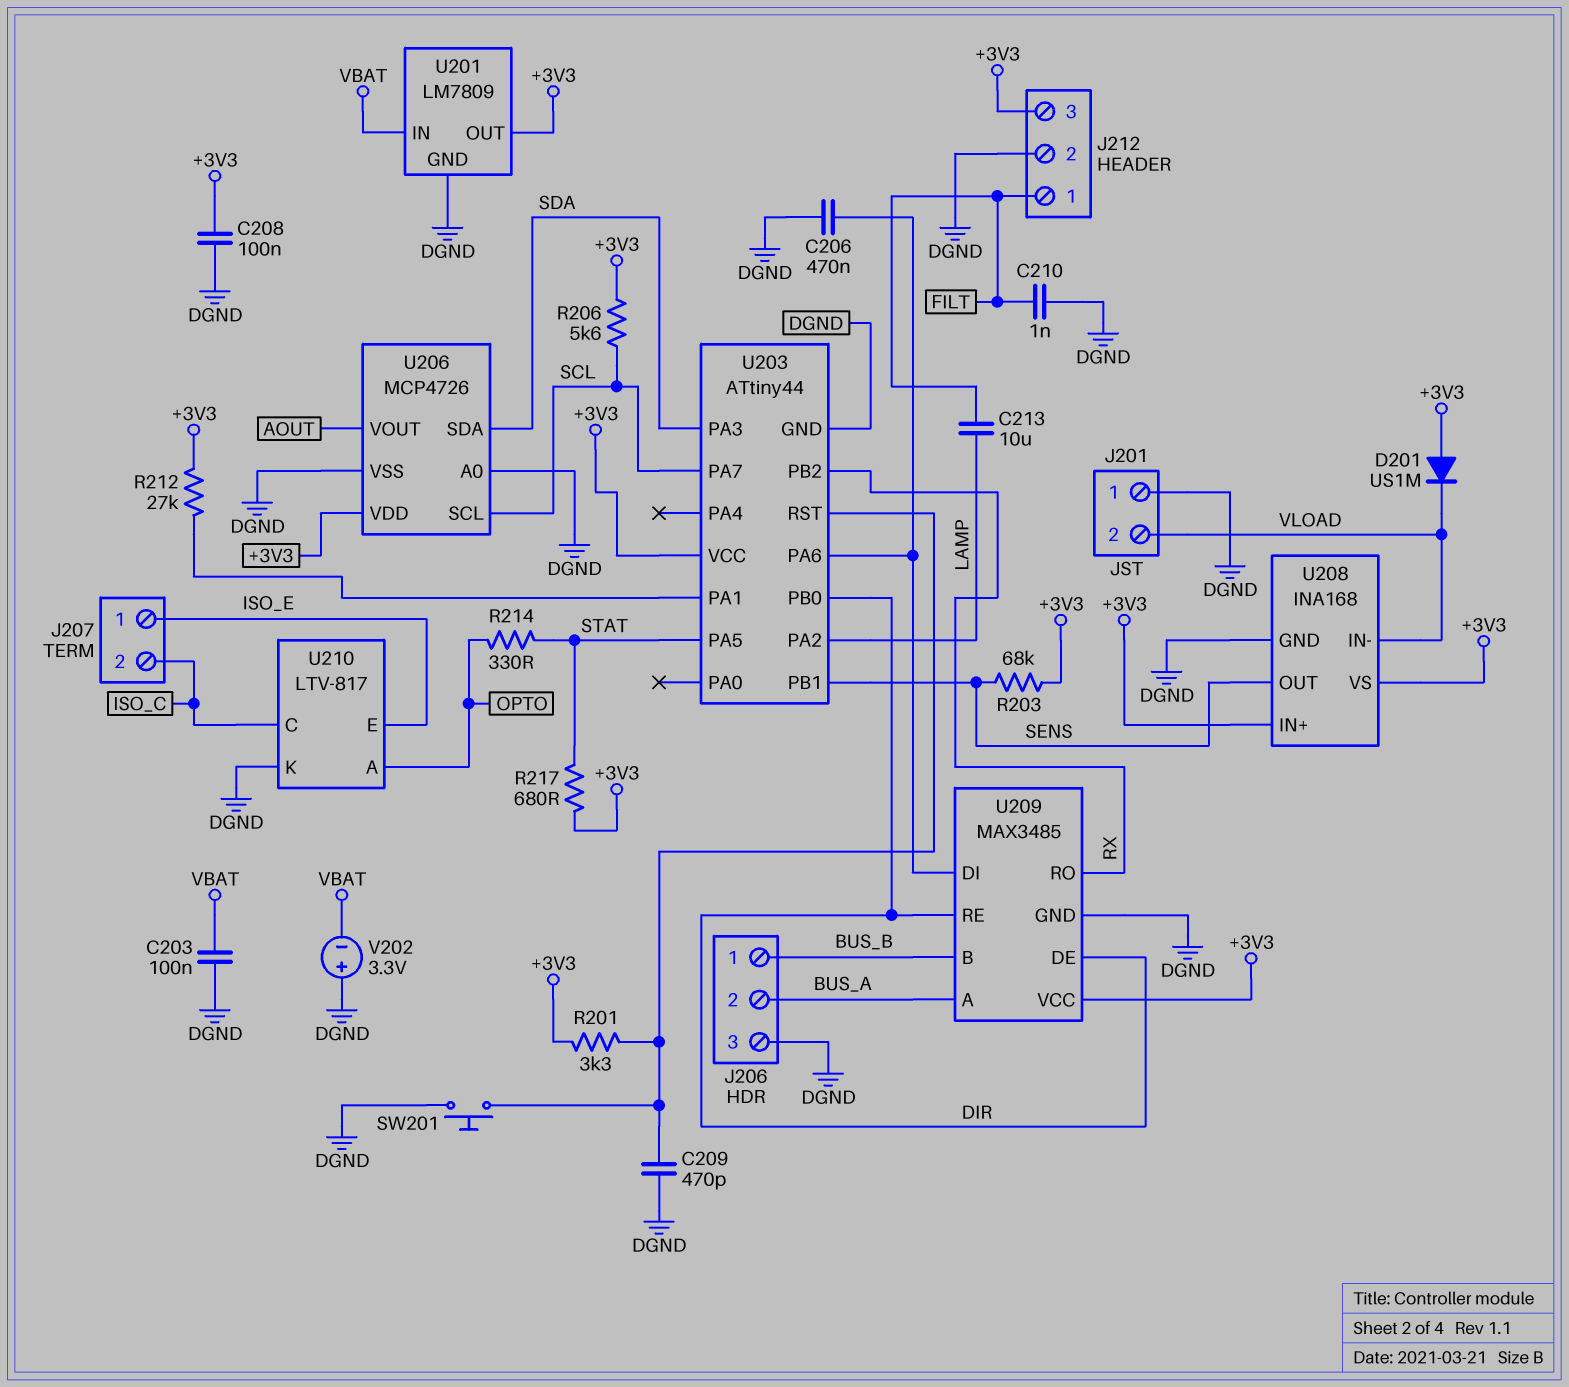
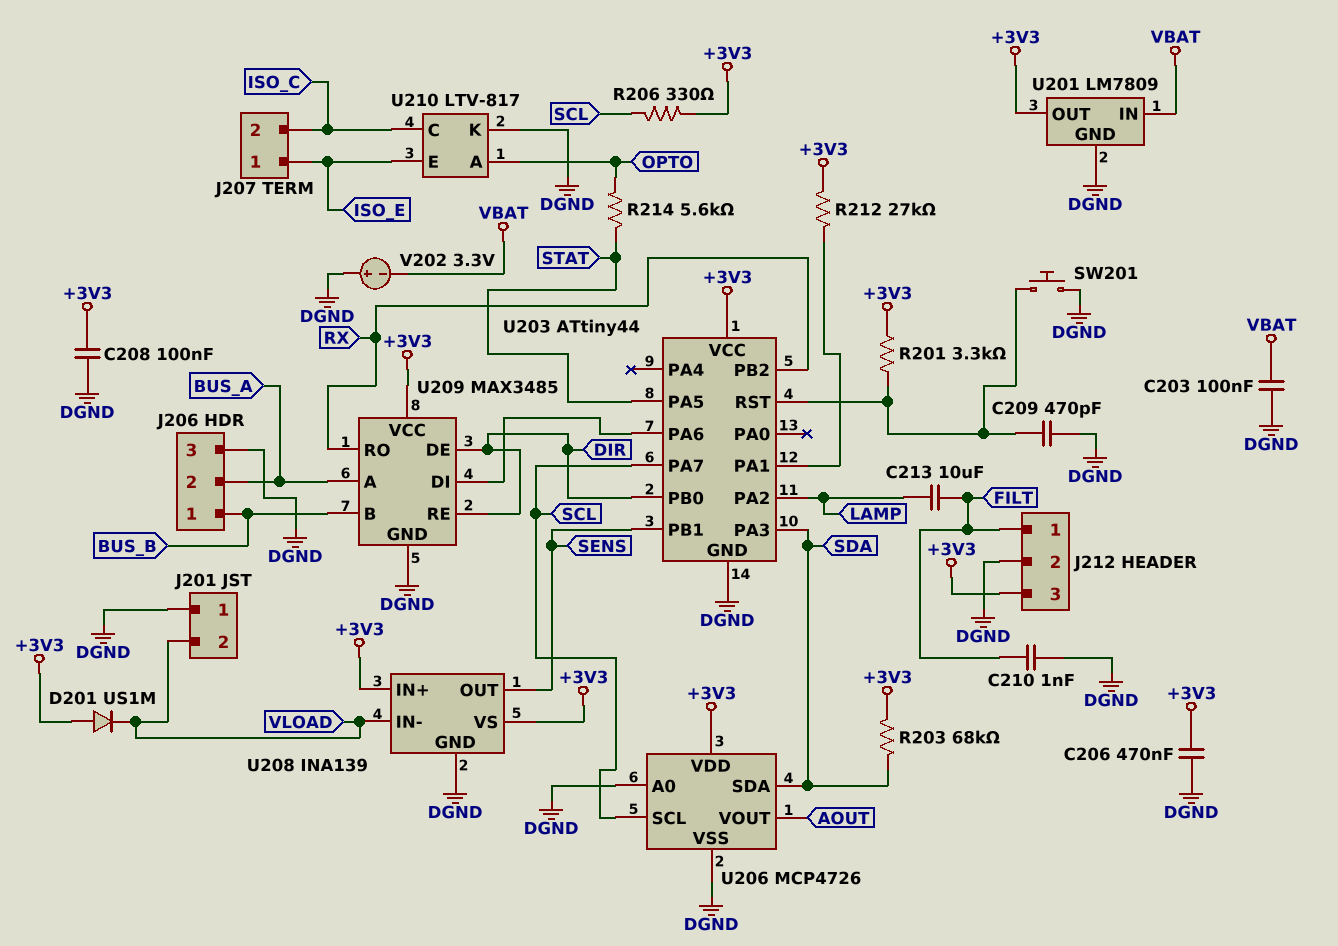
C206: 470nF (DGND, U203/PA6) -> 470nF (+3V3, DGND)
R203: 68k (+3V3, SENS) -> 68k (+3V3, SDA)
R206: 5.6k (+3V3, SCL) -> 330 (+3V3, SCL)
R214: 330 (OPTO, STAT) -> 5.6k (OPTO, STAT)
R217: 680 (+3V3, STAT) -> none
U208: INA168 -> INA139

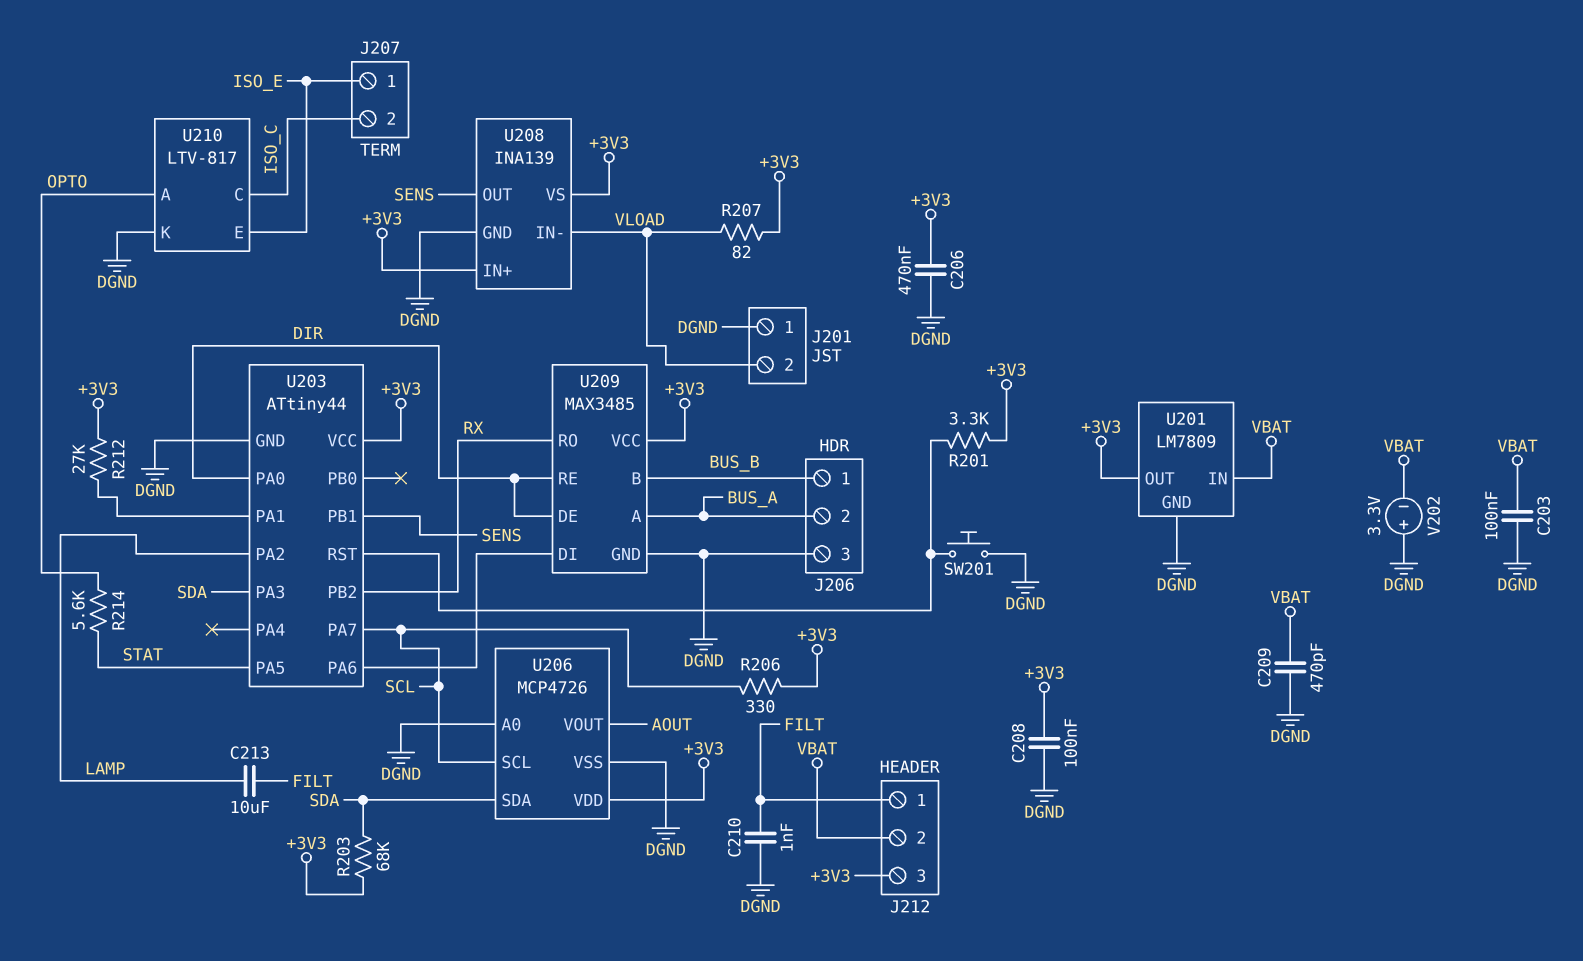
C209: 470pF (DGND, U203/RST) -> 470pF (DGND, VBAT)
D201: diode US1M (A +3V3, K VLOAD) -> none
J212 pin 2: DGND -> VBAT
R207: none -> 82 (+3V3, VLOAD)
U203 pin PA0: none -> DIR
U203 pin PB0: DIR -> none

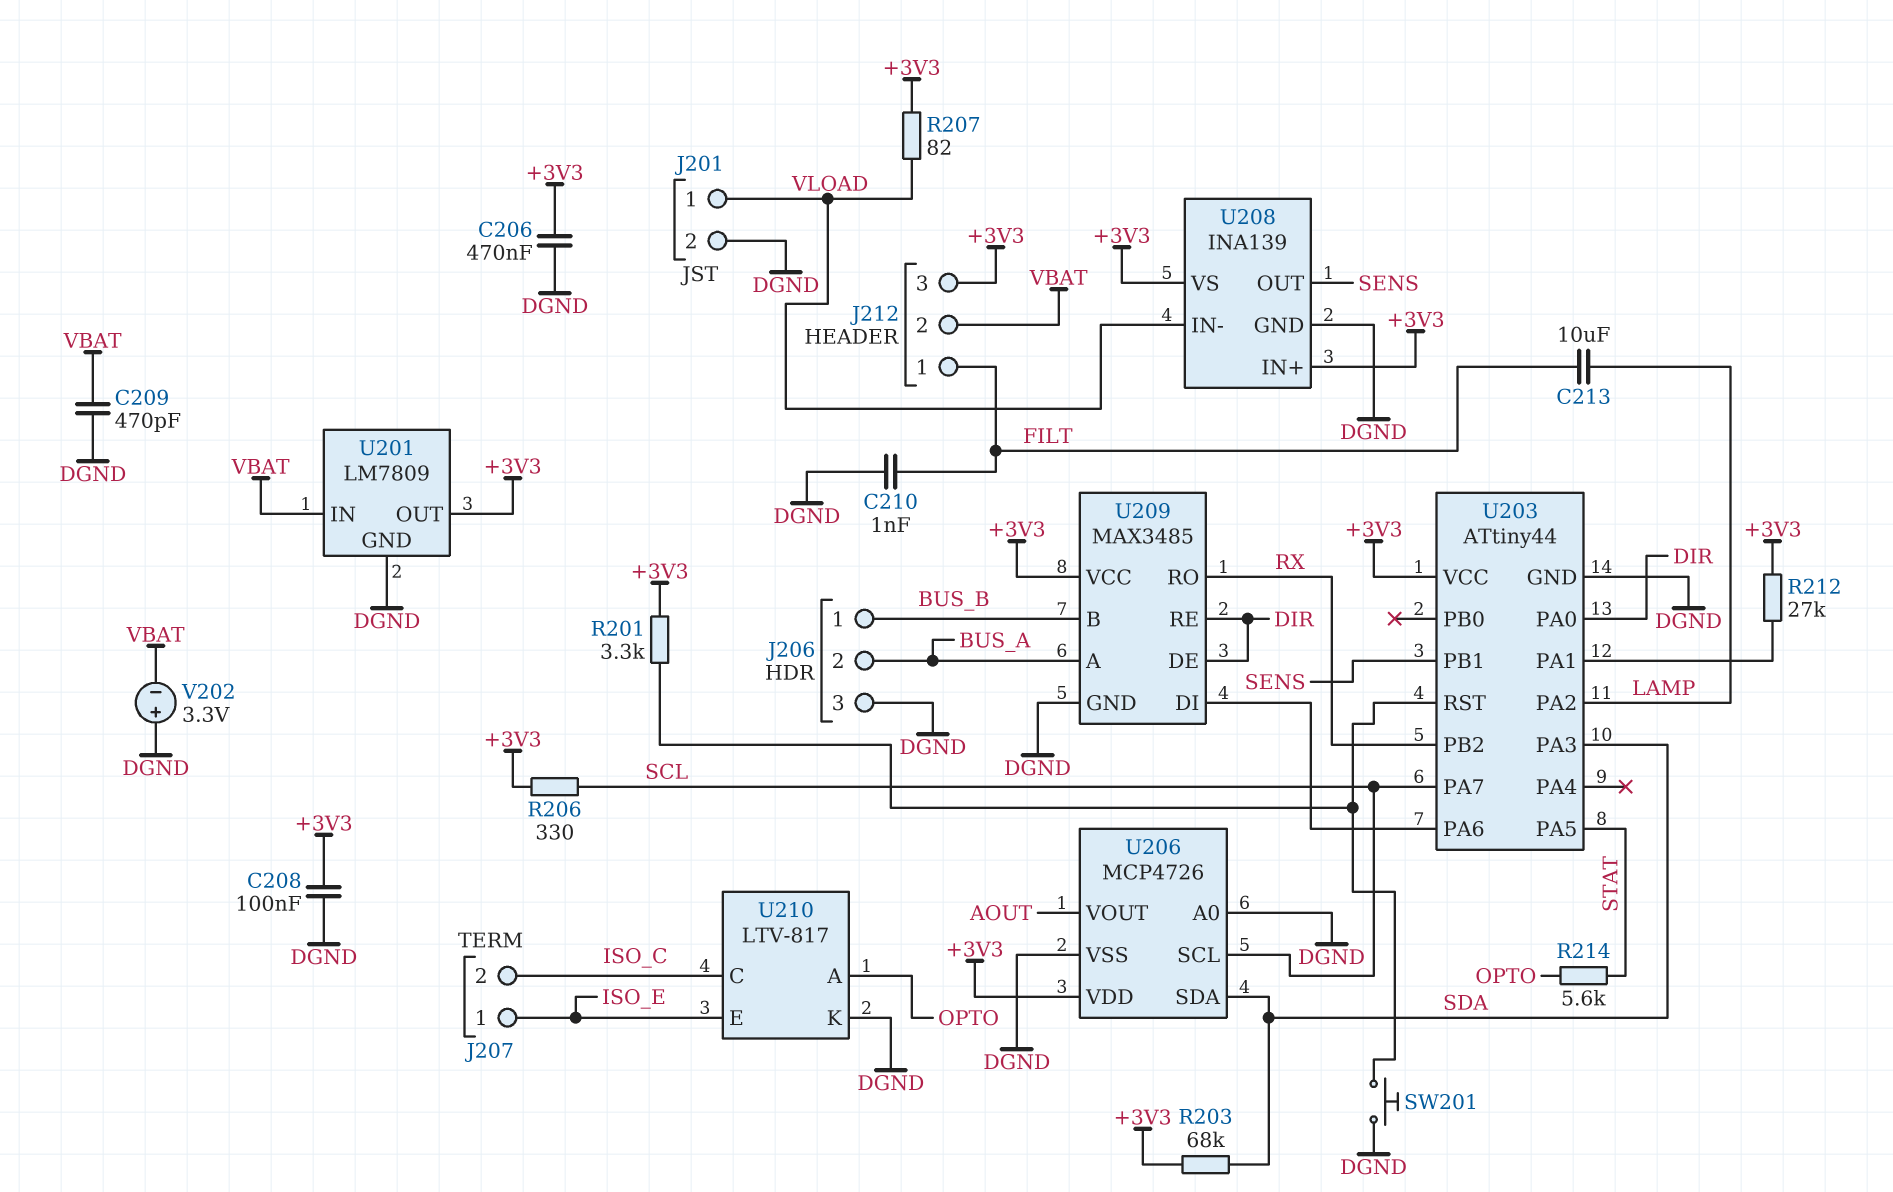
C203: 100nF (DGND, VBAT) -> none
J201 pin 1: DGND -> VLOAD
J201 pin 2: VLOAD -> DGND

